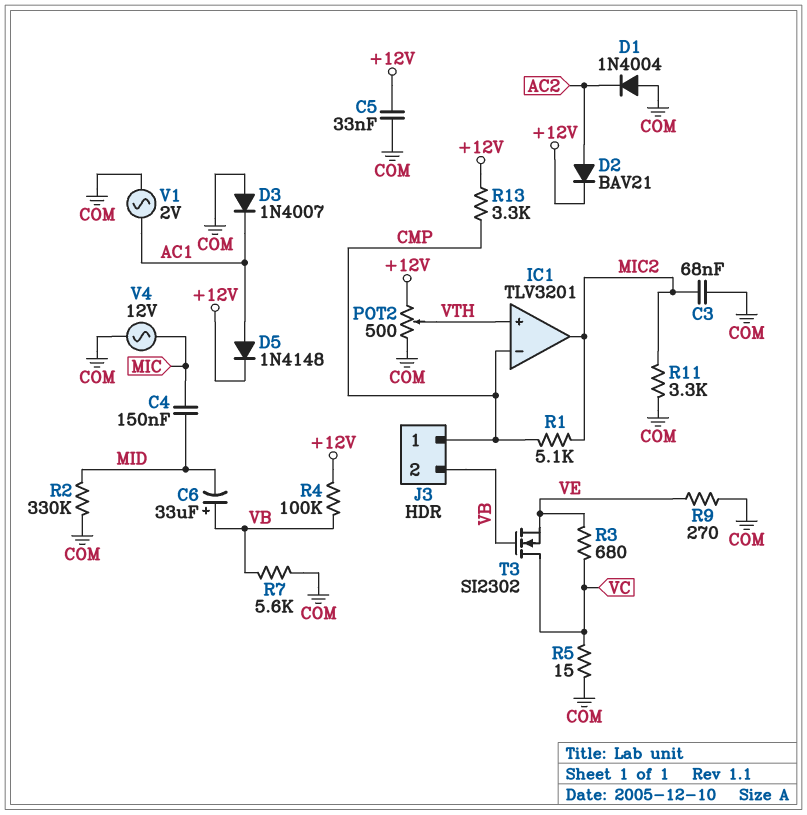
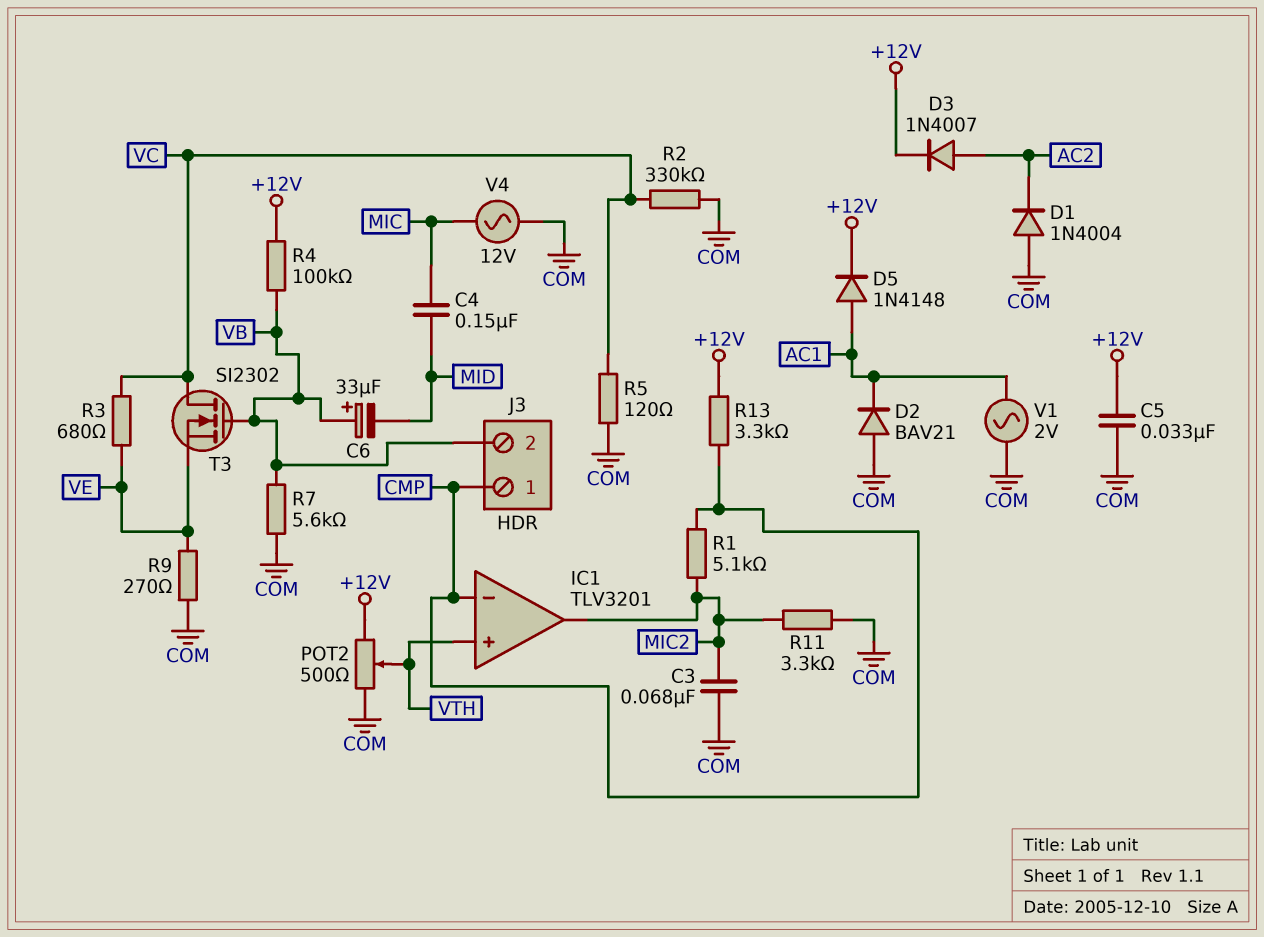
D2: diode BAV21 (A AC2, K +12V) -> diode BAV21 (A COM, K AC1)
D3: diode 1N4007 (A COM, K AC1) -> diode 1N4007 (A AC2, K +12V)
R2: 330k (COM, MID) -> 330k (COM, VC)
R5: 15 (COM, VC) -> 120 (COM, VC)

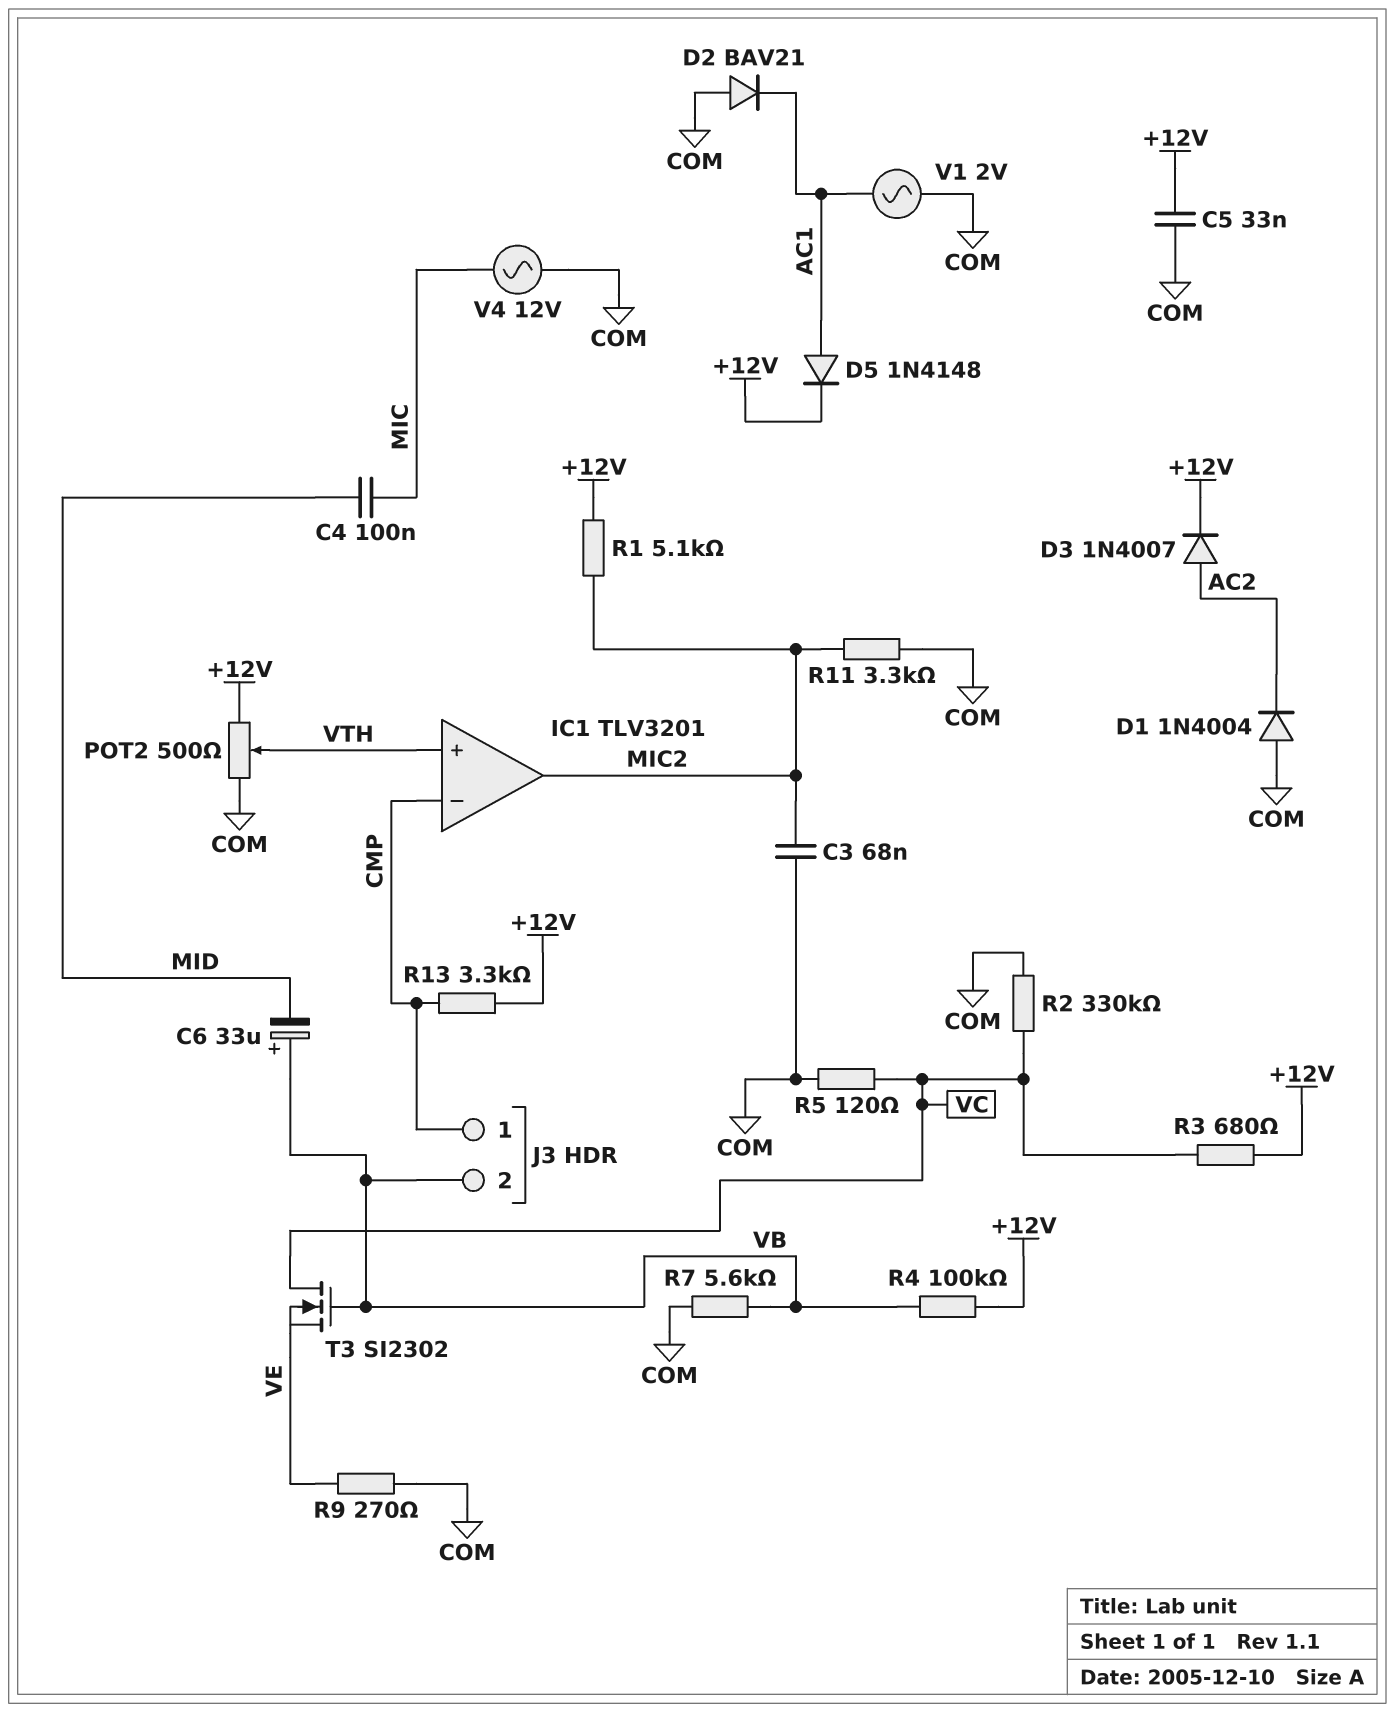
C4: 150nF (MIC, MID) -> 100nF (MIC, MID)
R1: 5.1k (CMP, MIC2) -> 5.1k (+12V, MIC2)
R3: 680 (VC, VE) -> 680 (+12V, VC)

